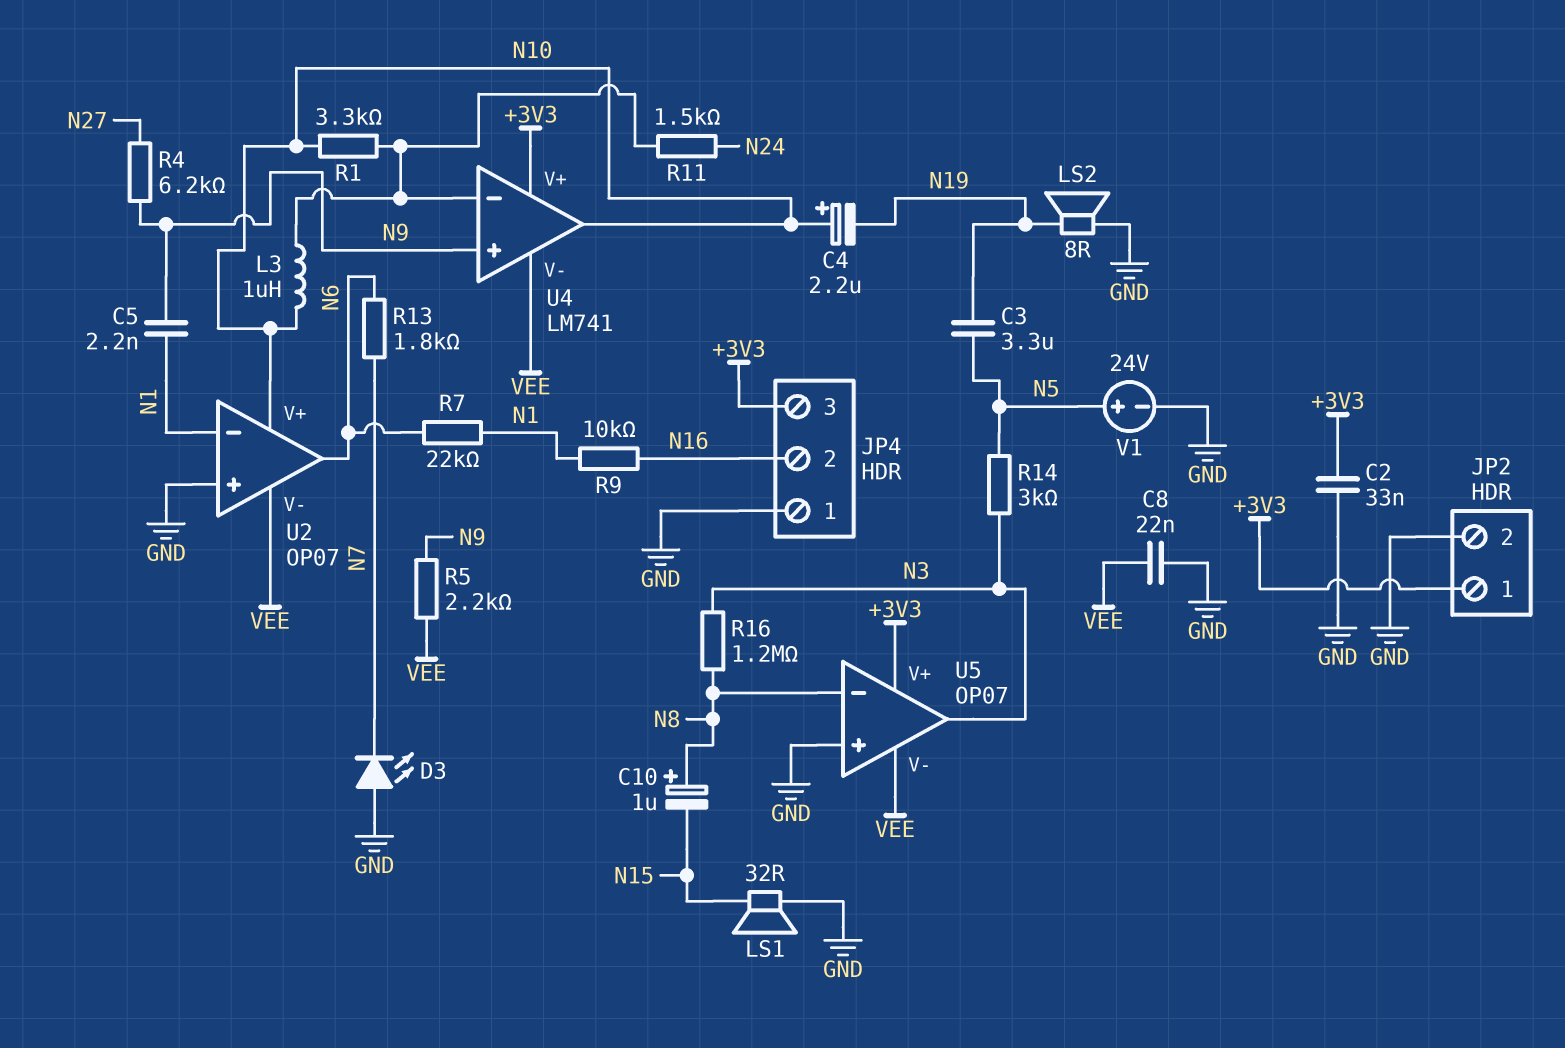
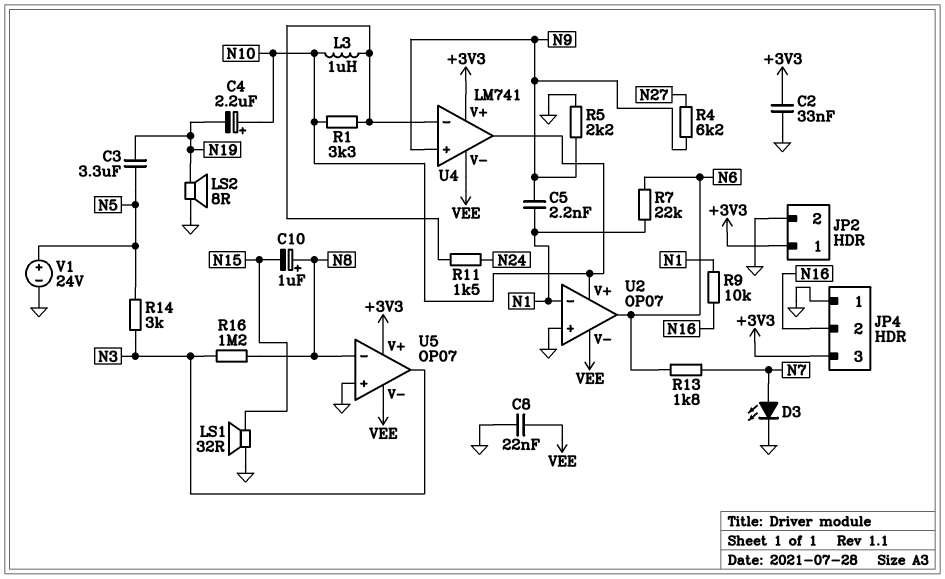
D3: LED (A GND, K N7) -> LED (A N7, K GND)
R5: 2.2k (N9, VEE) -> 2.2k (GND, N9)

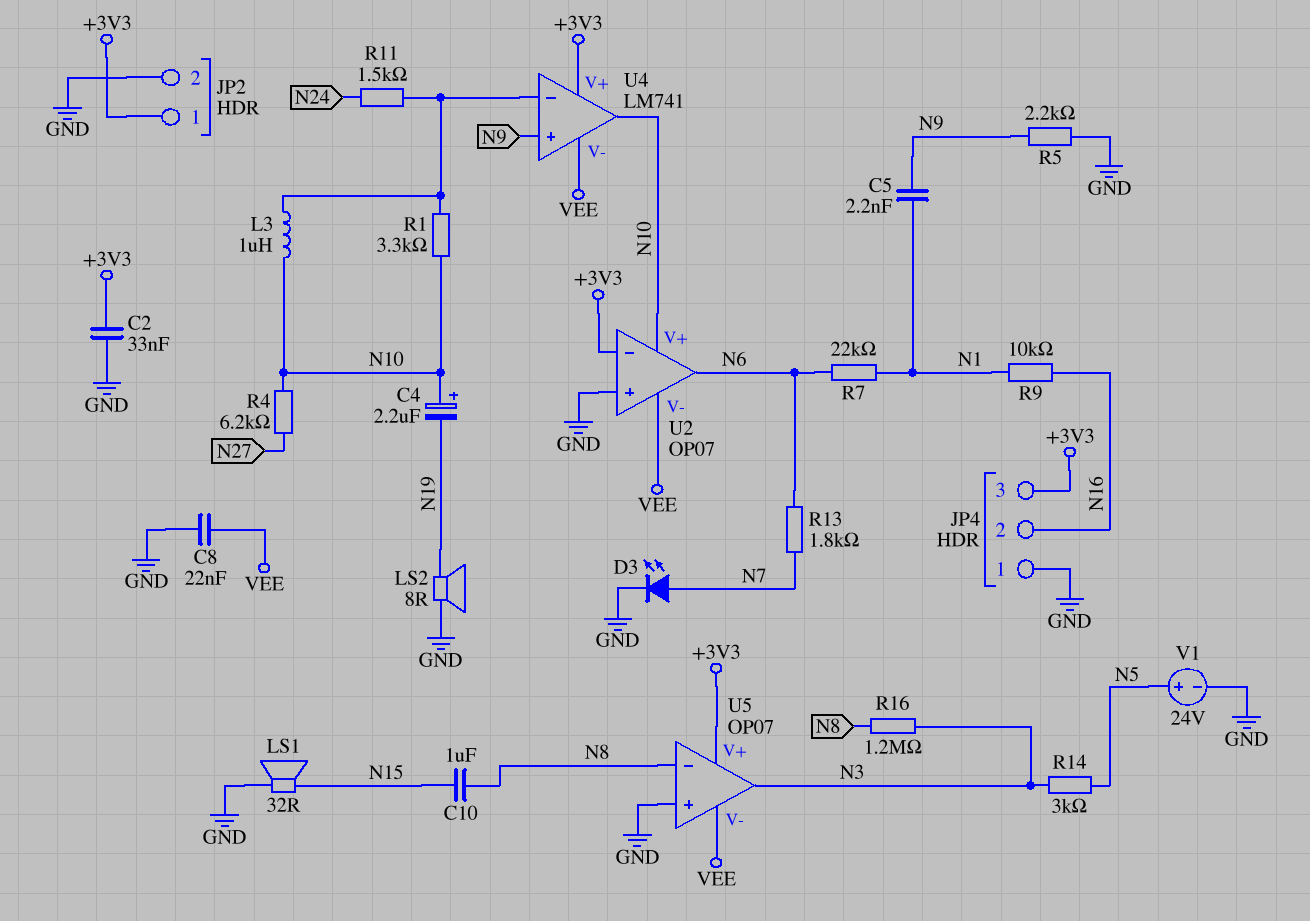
C3: 3.3uF (N5, N19) -> none
C10: 1uF (plus N8, minus N15) -> 1uF (N8, N15)
R4: 6.2k (N9, N27) -> 6.2k (N10, N27)
U2 pin in-: N1 -> +3V3

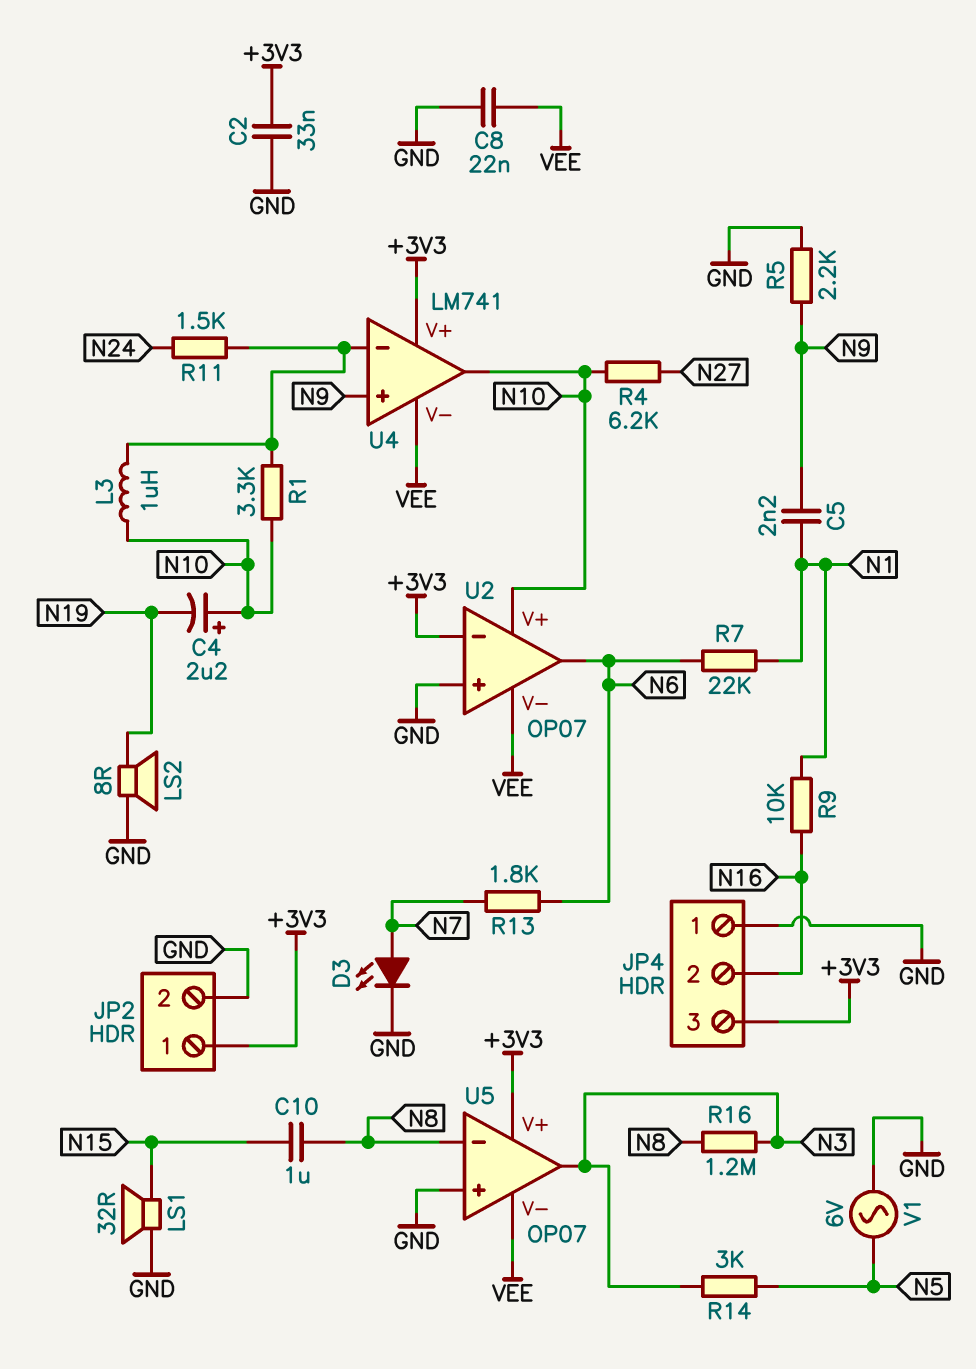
V1: 24V (plus N5, minus GND) -> AC 6V (GND, N5)

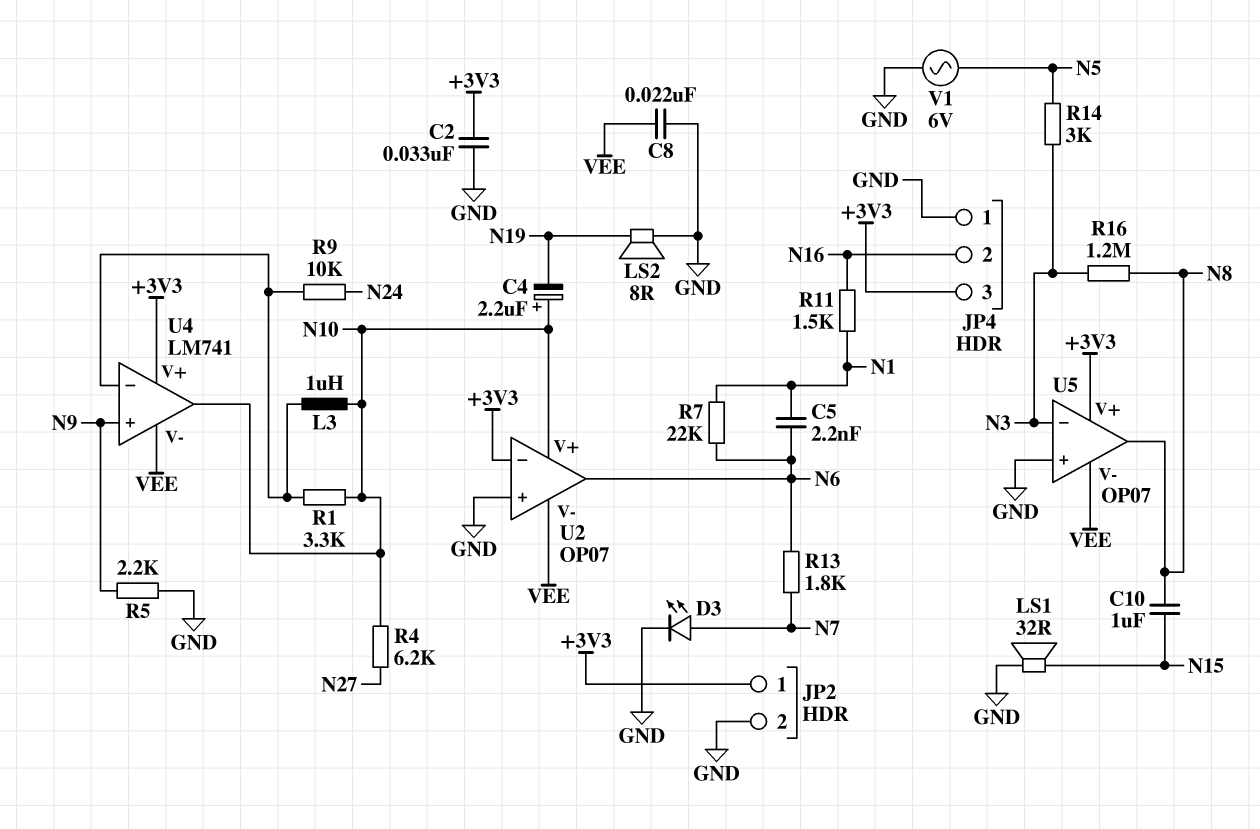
C5: 2.2nF (N1, N9) -> 2.2nF (N1, N6)
R9: 10k (N1, N16) -> 10k (N24, U4/in-)
R11: 1.5k (N24, U4/in-) -> 1.5k (N1, N16)
U5 pin in-: N8 -> N3
U5 pin out: N3 -> N8

